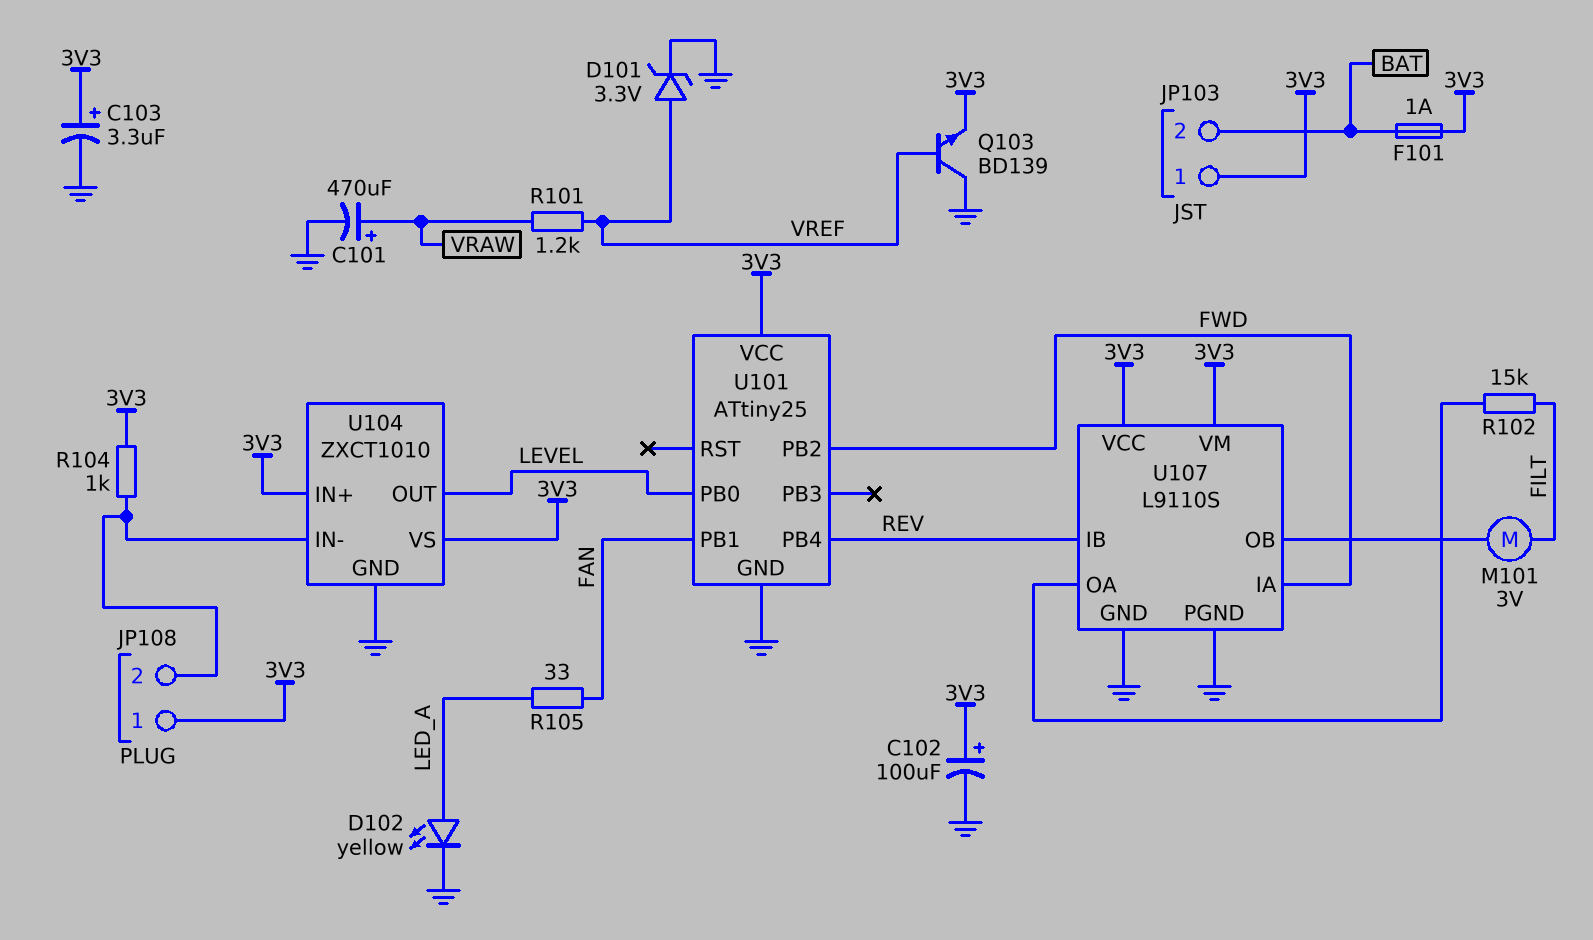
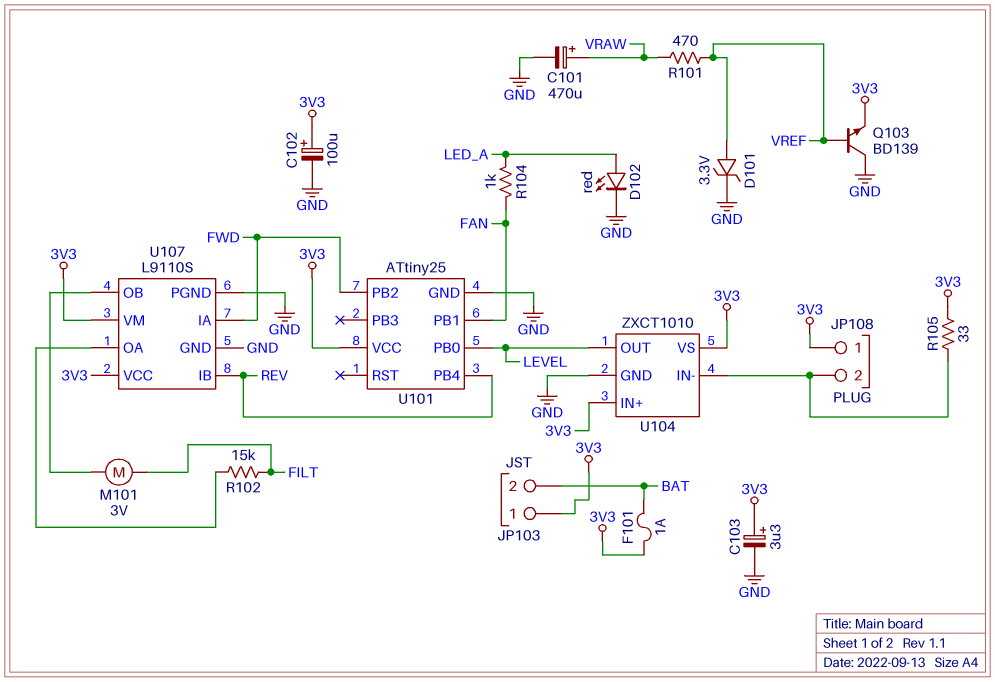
D102: LED yellow (A LED_A, K GND) -> LED red (A LED_A, K GND)
R101: 1.2k (VRAW, VREF) -> 470 (VRAW, VREF)
R104: 1k (3V3, JP108/2) -> 1k (FAN, LED_A)
R105: 33 (FAN, LED_A) -> 33 (3V3, JP108/2)

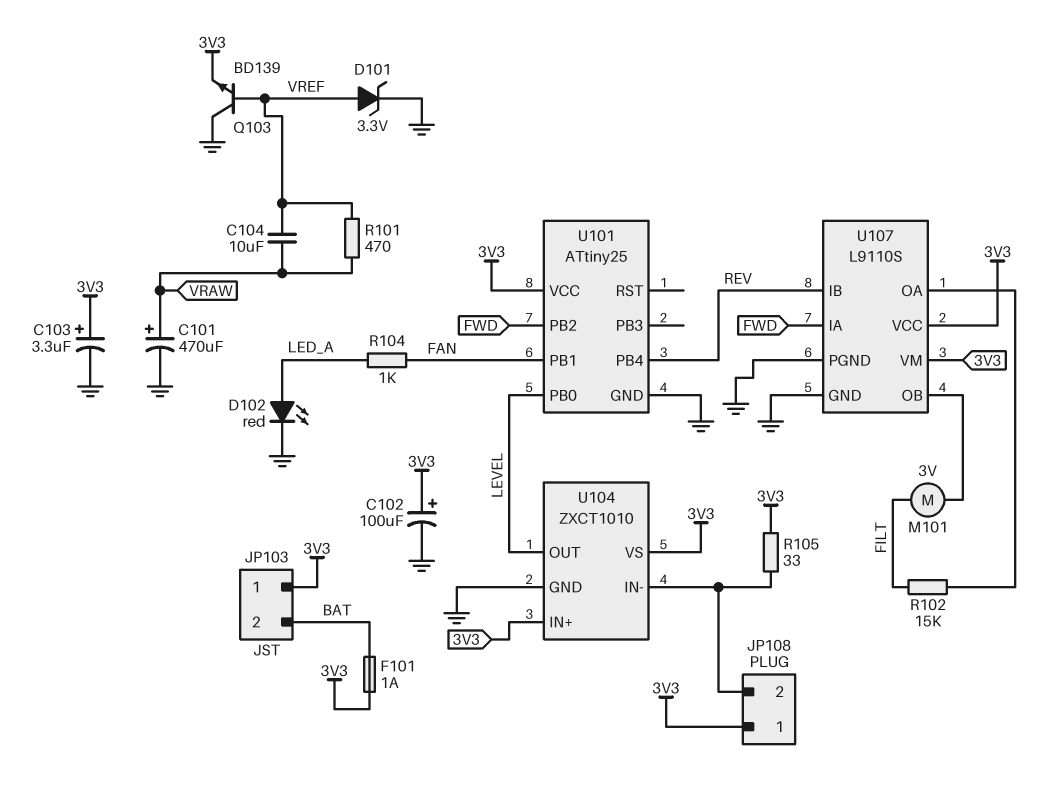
C104: none -> 10uF (VRAW, VREF)

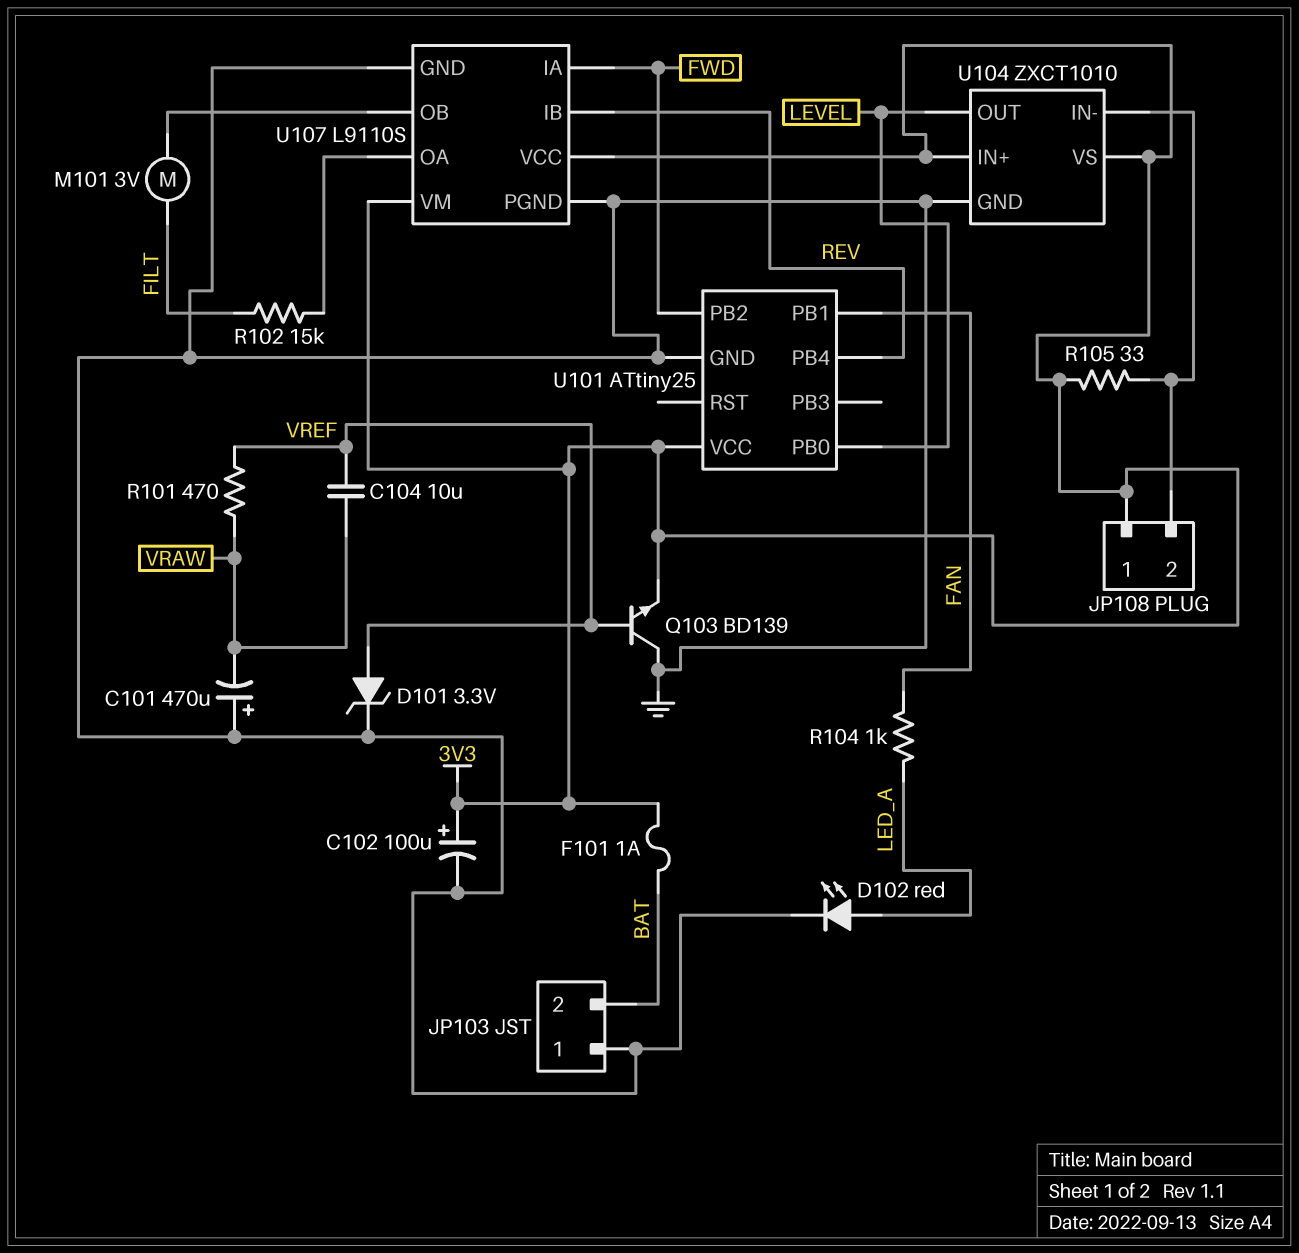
C101: 470uF (plus VRAW, minus GND) -> 470uF (plus GND, minus VRAW)
C103: 3.3uF (plus 3V3, minus GND) -> none
JP103 pin 1: 3V3 -> GND

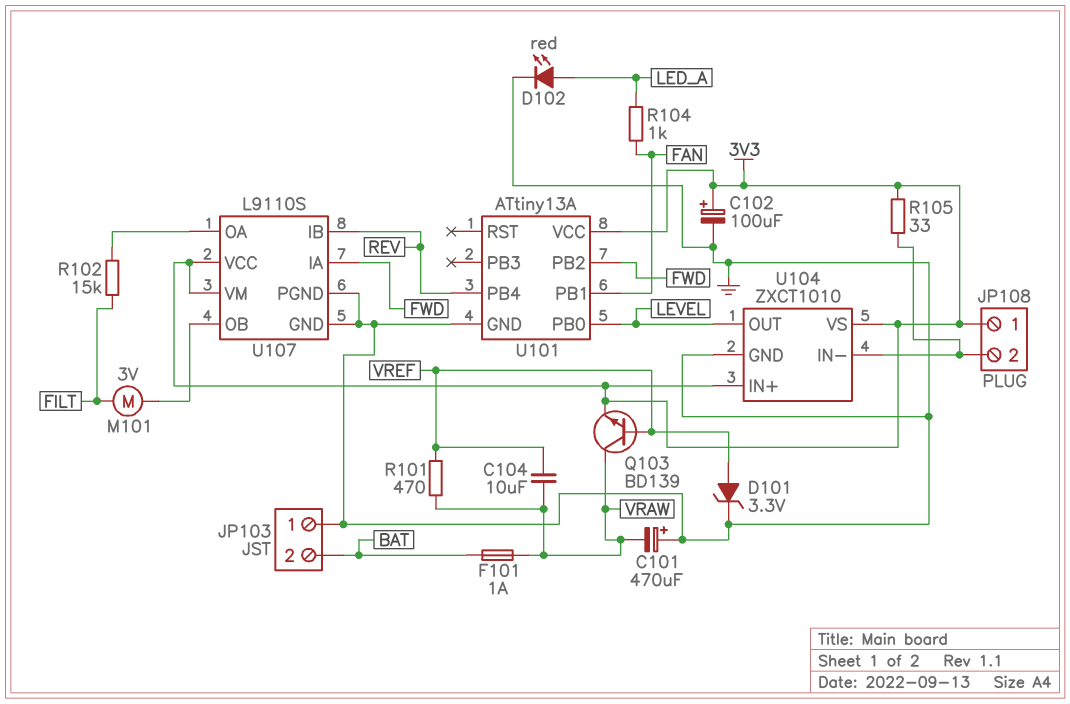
F101: 1A (3V3, BAT) -> 1A (BAT, VRAW)
Q103: NPN BD139 (B VREF, C GND, E 3V3) -> NPN BD139 (B VREF, C VRAW, E 3V3)
U101: ATtiny25 -> ATtiny13A

